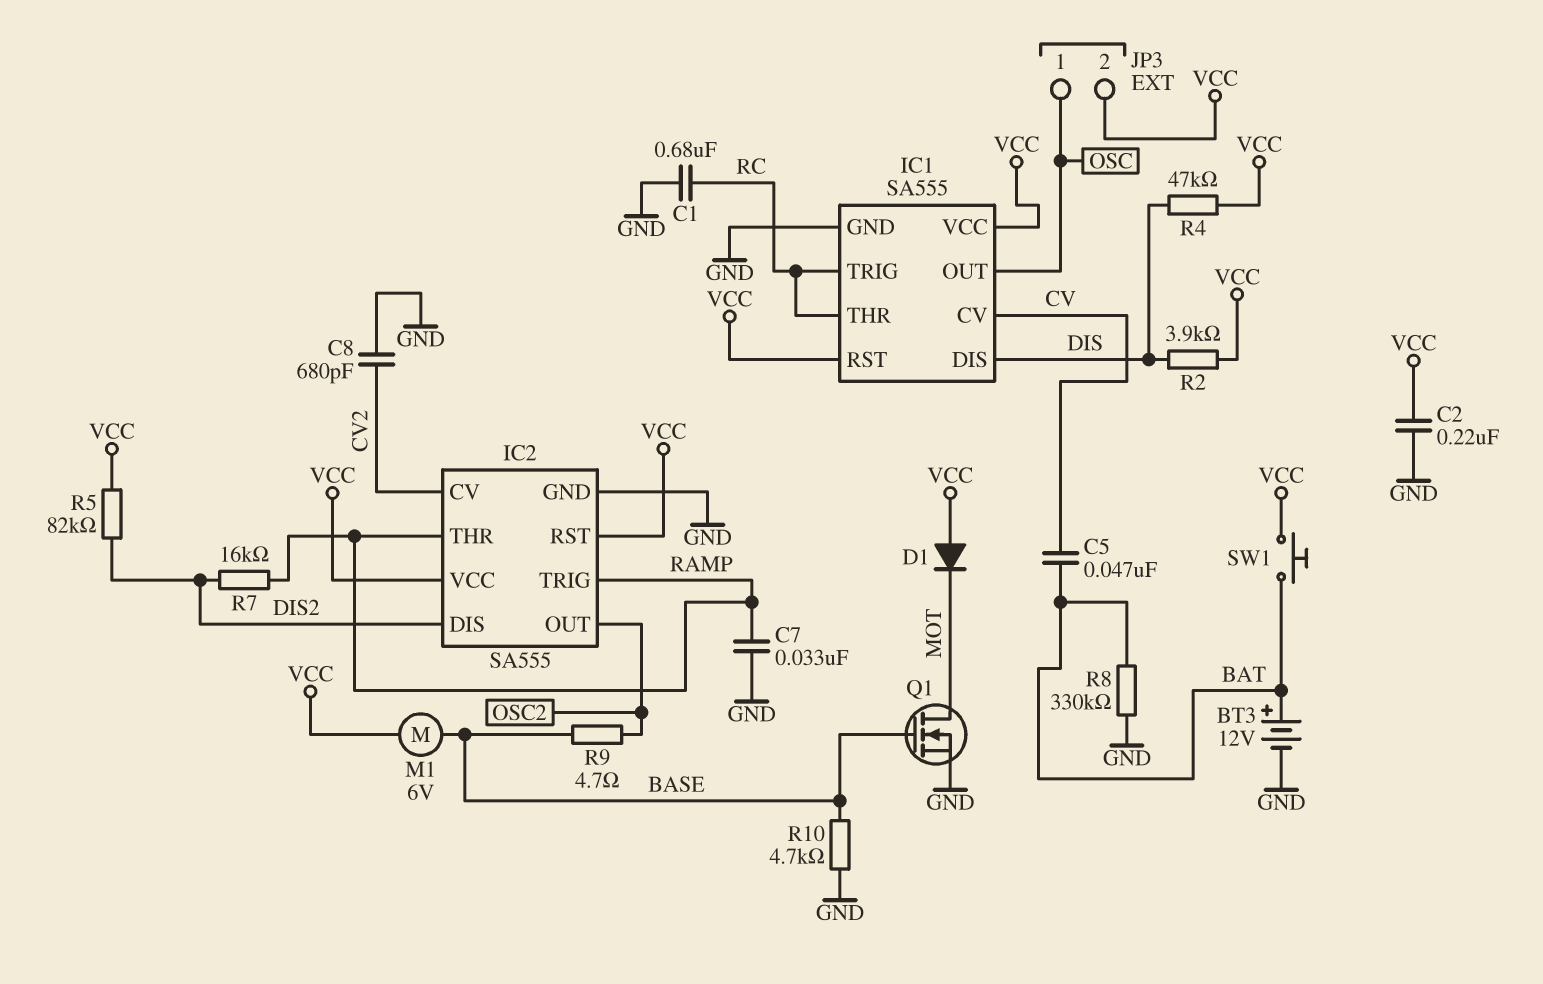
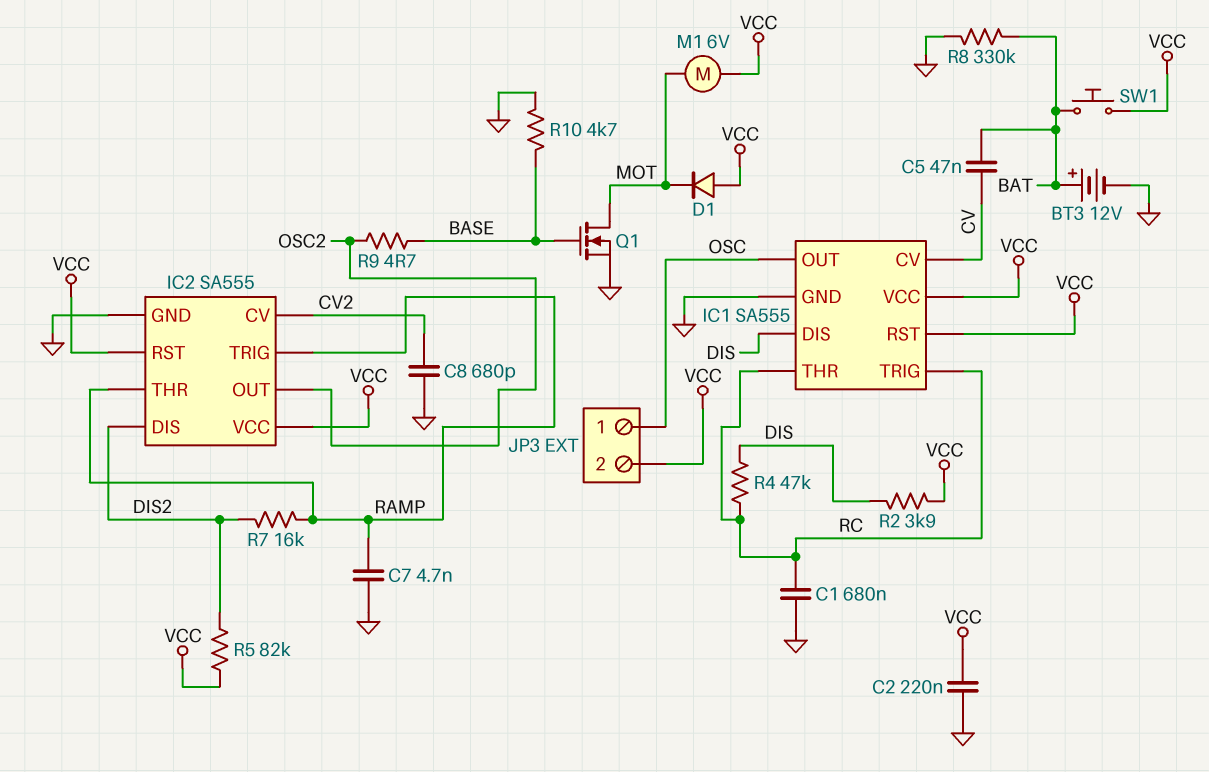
C7: 33nF (GND, RAMP) -> 4.7nF (GND, RAMP)
M1: motor 6V (BASE, VCC) -> motor 6V (MOT, VCC)
R4: 47k (DIS, VCC) -> 47k (DIS, RC)

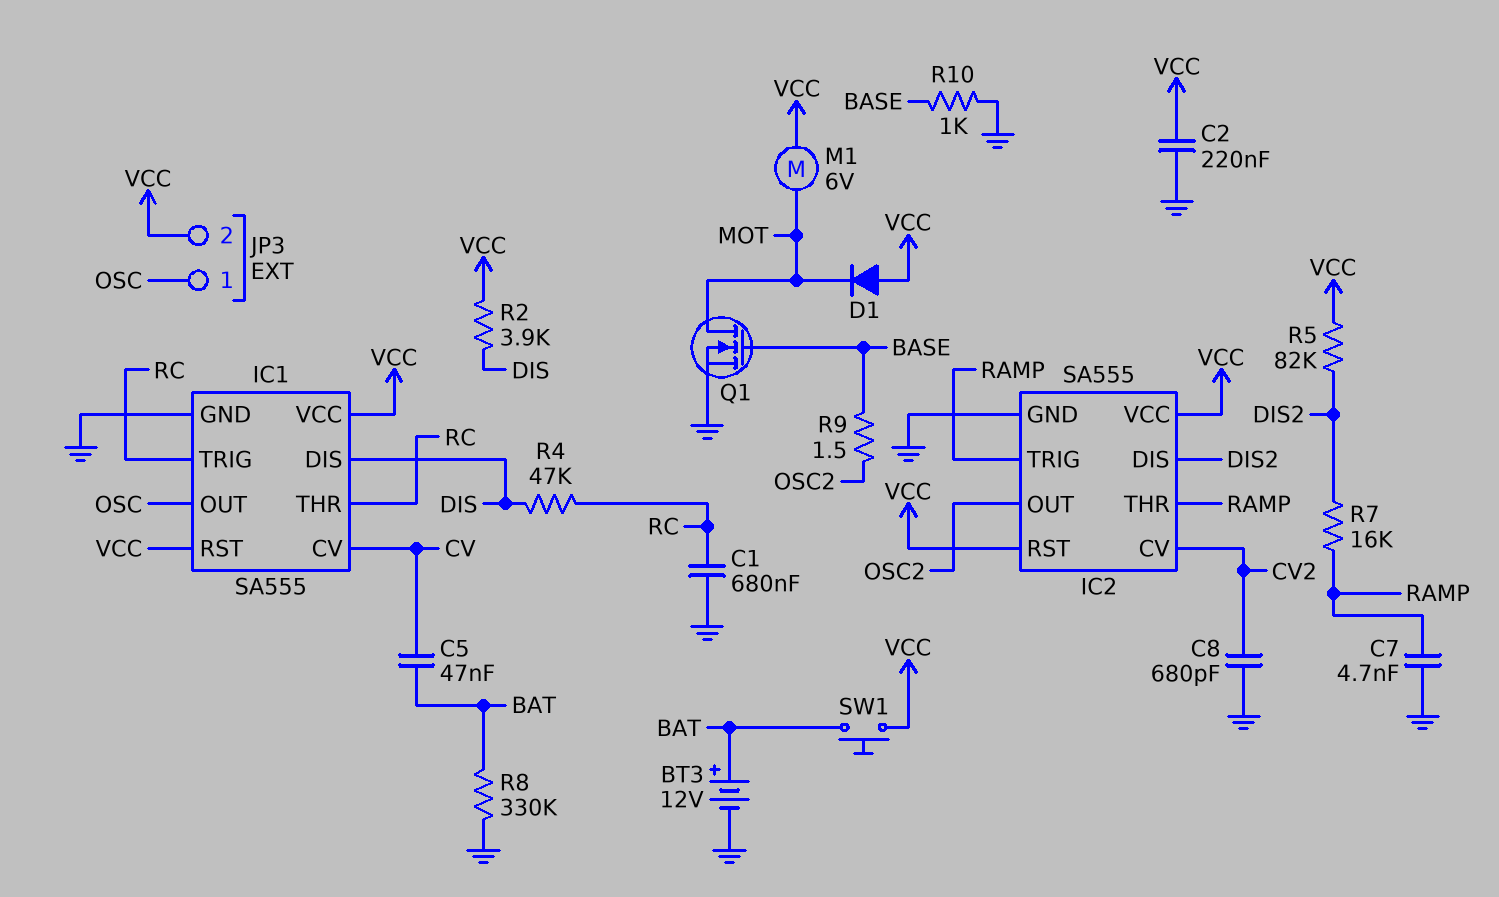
R9: 4.7 (BASE, OSC2) -> 1.5 (BASE, OSC2)
R10: 4.7k (BASE, GND) -> 1k (BASE, GND)

